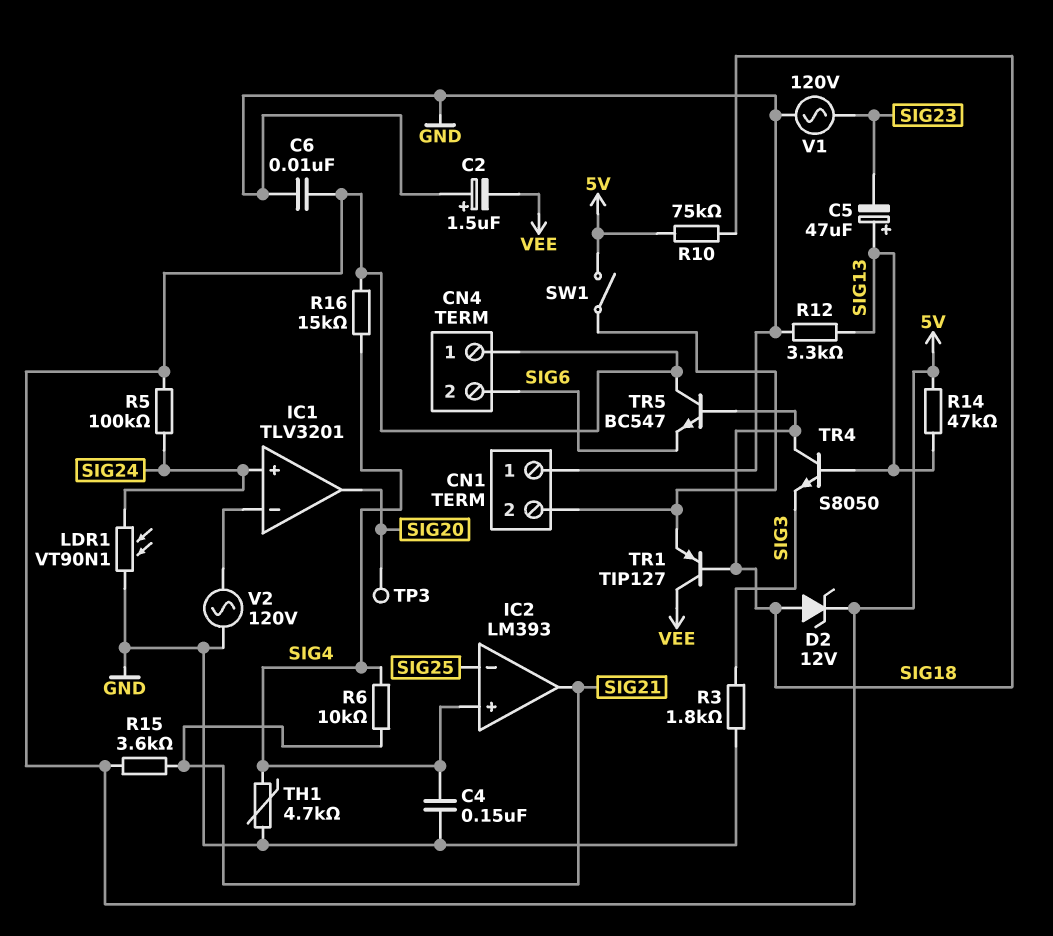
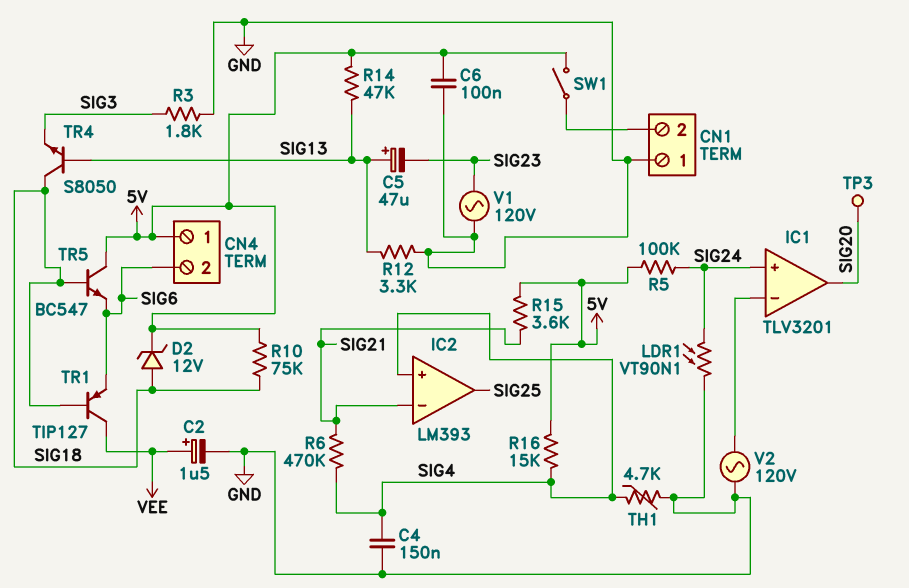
C2: 1.5uF (plus GND, minus VEE) -> 1.5uF (plus VEE, minus GND)
C6: 10nF (5V, GND) -> 100nF (5V, GND)
IC2 pin in-: SIG25 -> SIG21
IC2 pin out: SIG21 -> SIG25
R6: 10k (SIG4, SIG21) -> 470k (SIG4, SIG21)
TR1: PNP TIP127 (B SIG18, C VEE, E CN1/2) -> PNP TIP127 (B SIG18, C VEE, E SIG6)

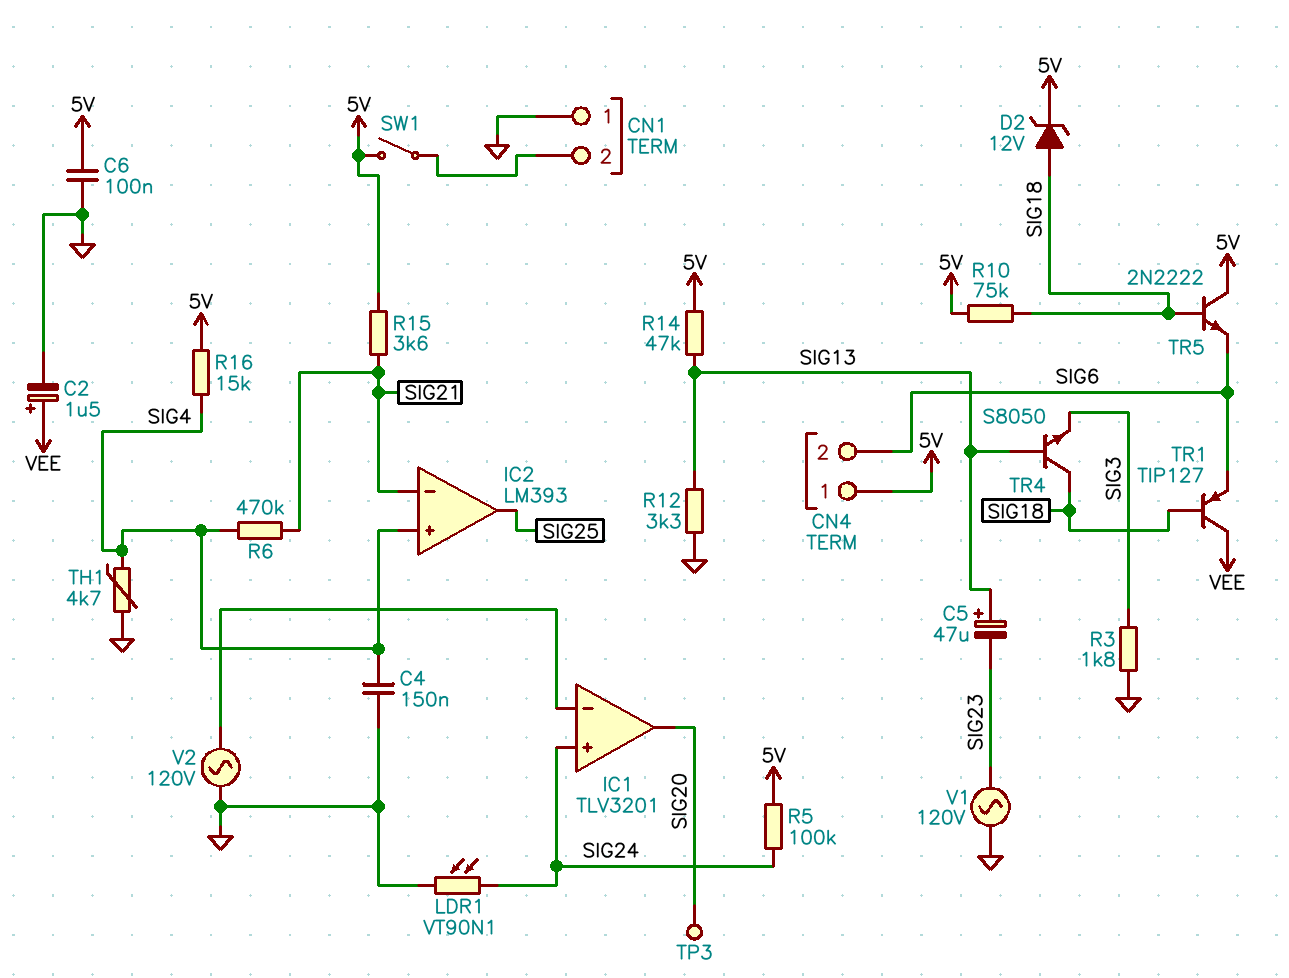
TR5: NPN BC547 (B SIG18, C 5V, E SIG6) -> NPN 2N2222 (B SIG18, C 5V, E SIG6)

